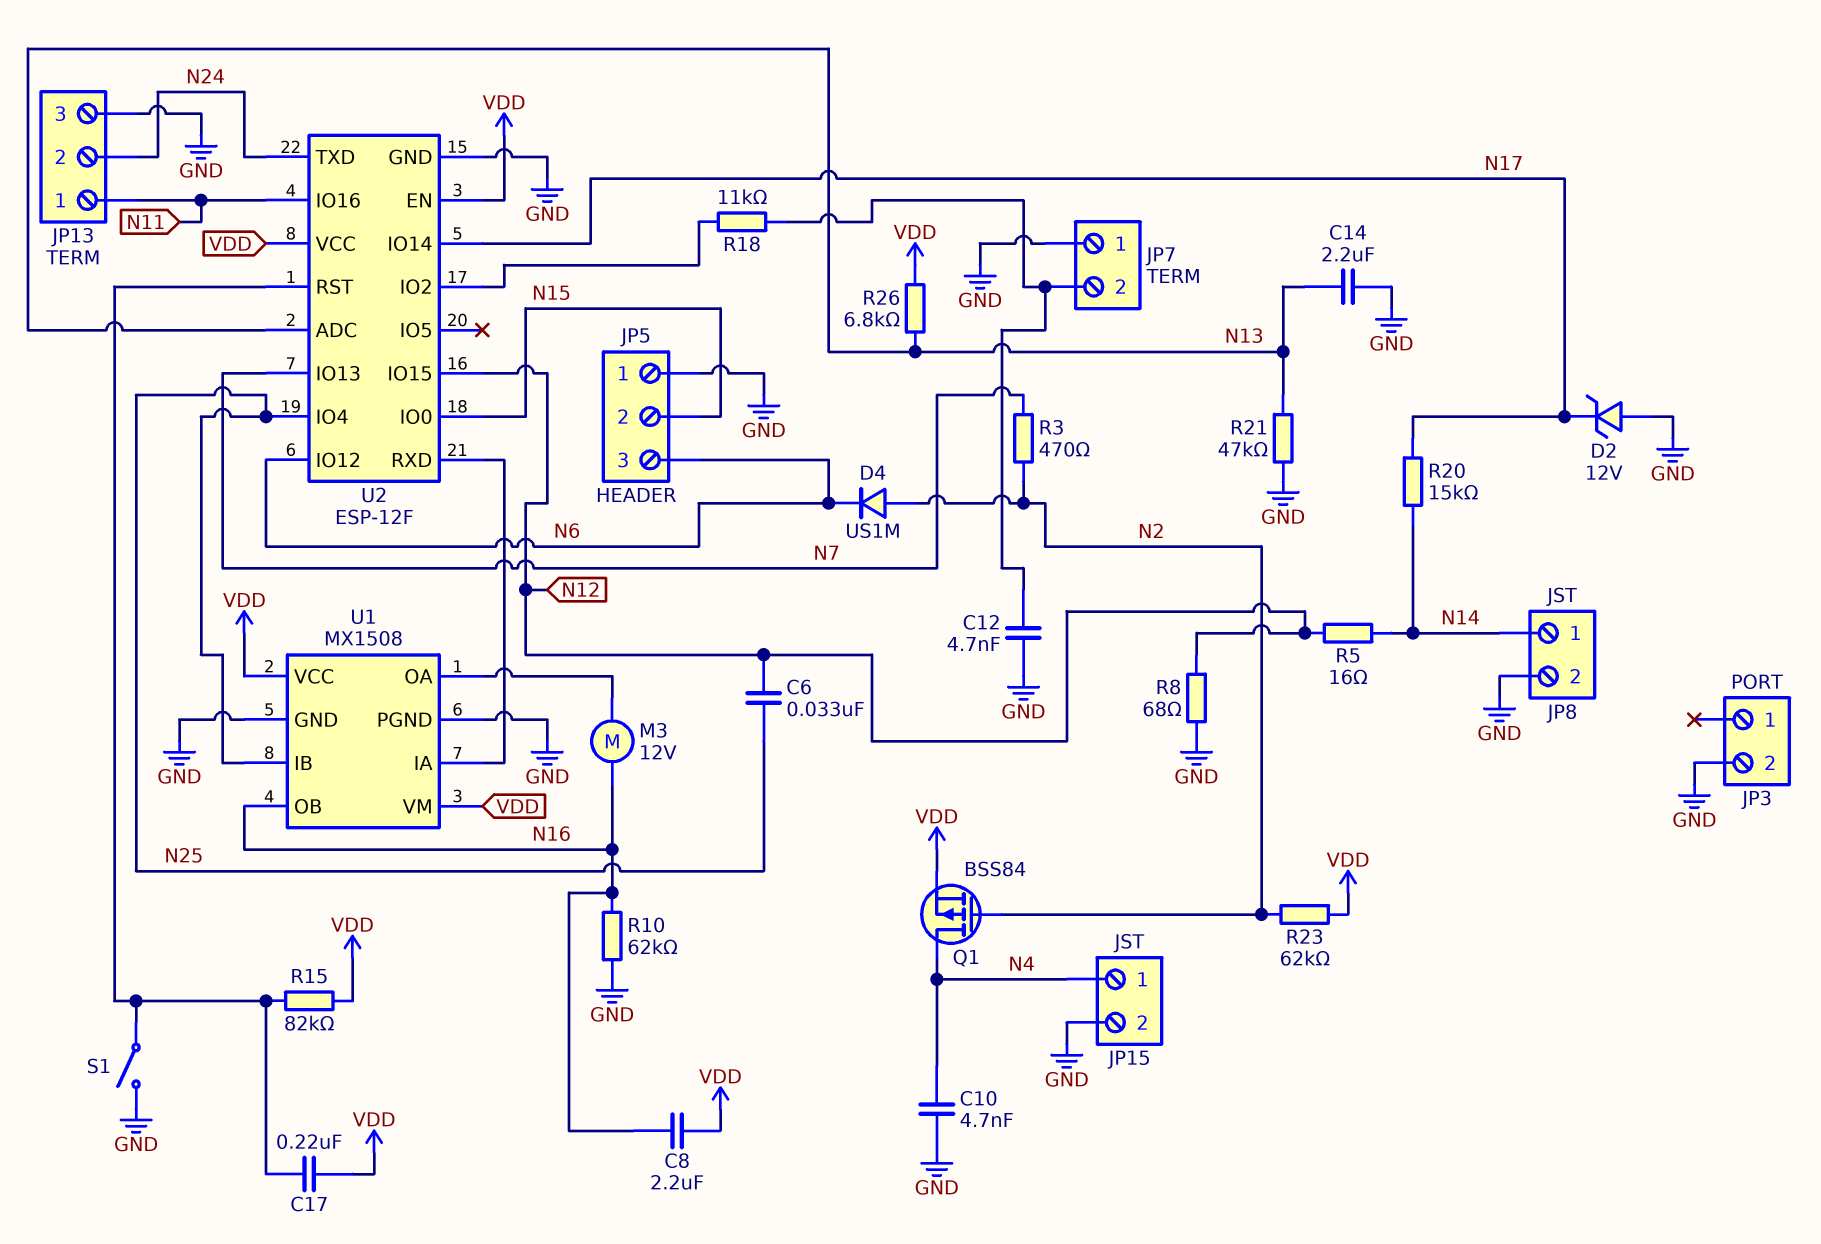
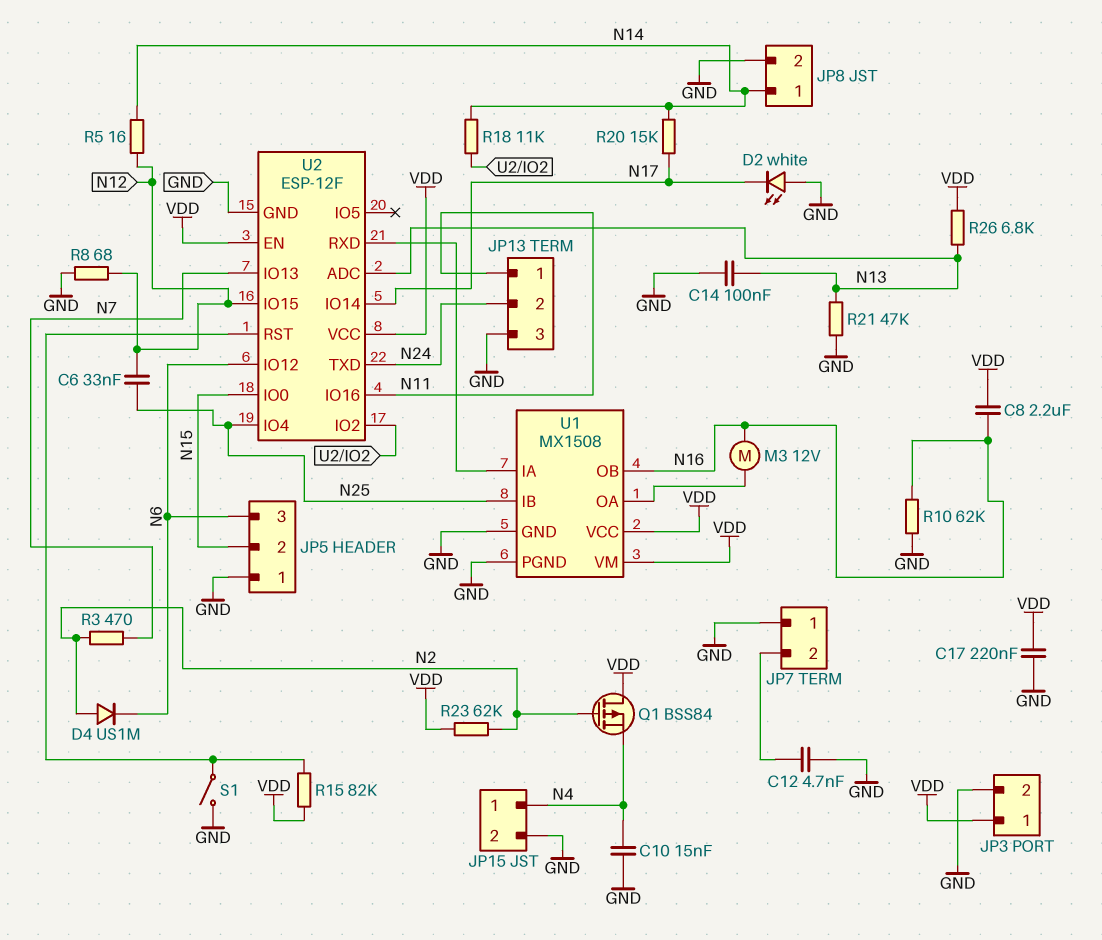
C10: 4.7nF (GND, N4) -> 15nF (GND, N4)
C14: 2.2uF (GND, N13) -> 100nF (GND, N13)
C17: 220nF (U2/RST, VDD) -> 220nF (GND, VDD)
D2: zener 12V (A GND, K N17) -> LED white (A GND, K N17)
JP3 pin 1: none -> VDD
Q1: PMOS BSS84 (G N2, D N4, S VDD) -> PMOS BSS84 (G N2, D VDD, S N4)
R18: 11k (JP7/2, U2/IO2) -> 11k (N14, U2/IO2)

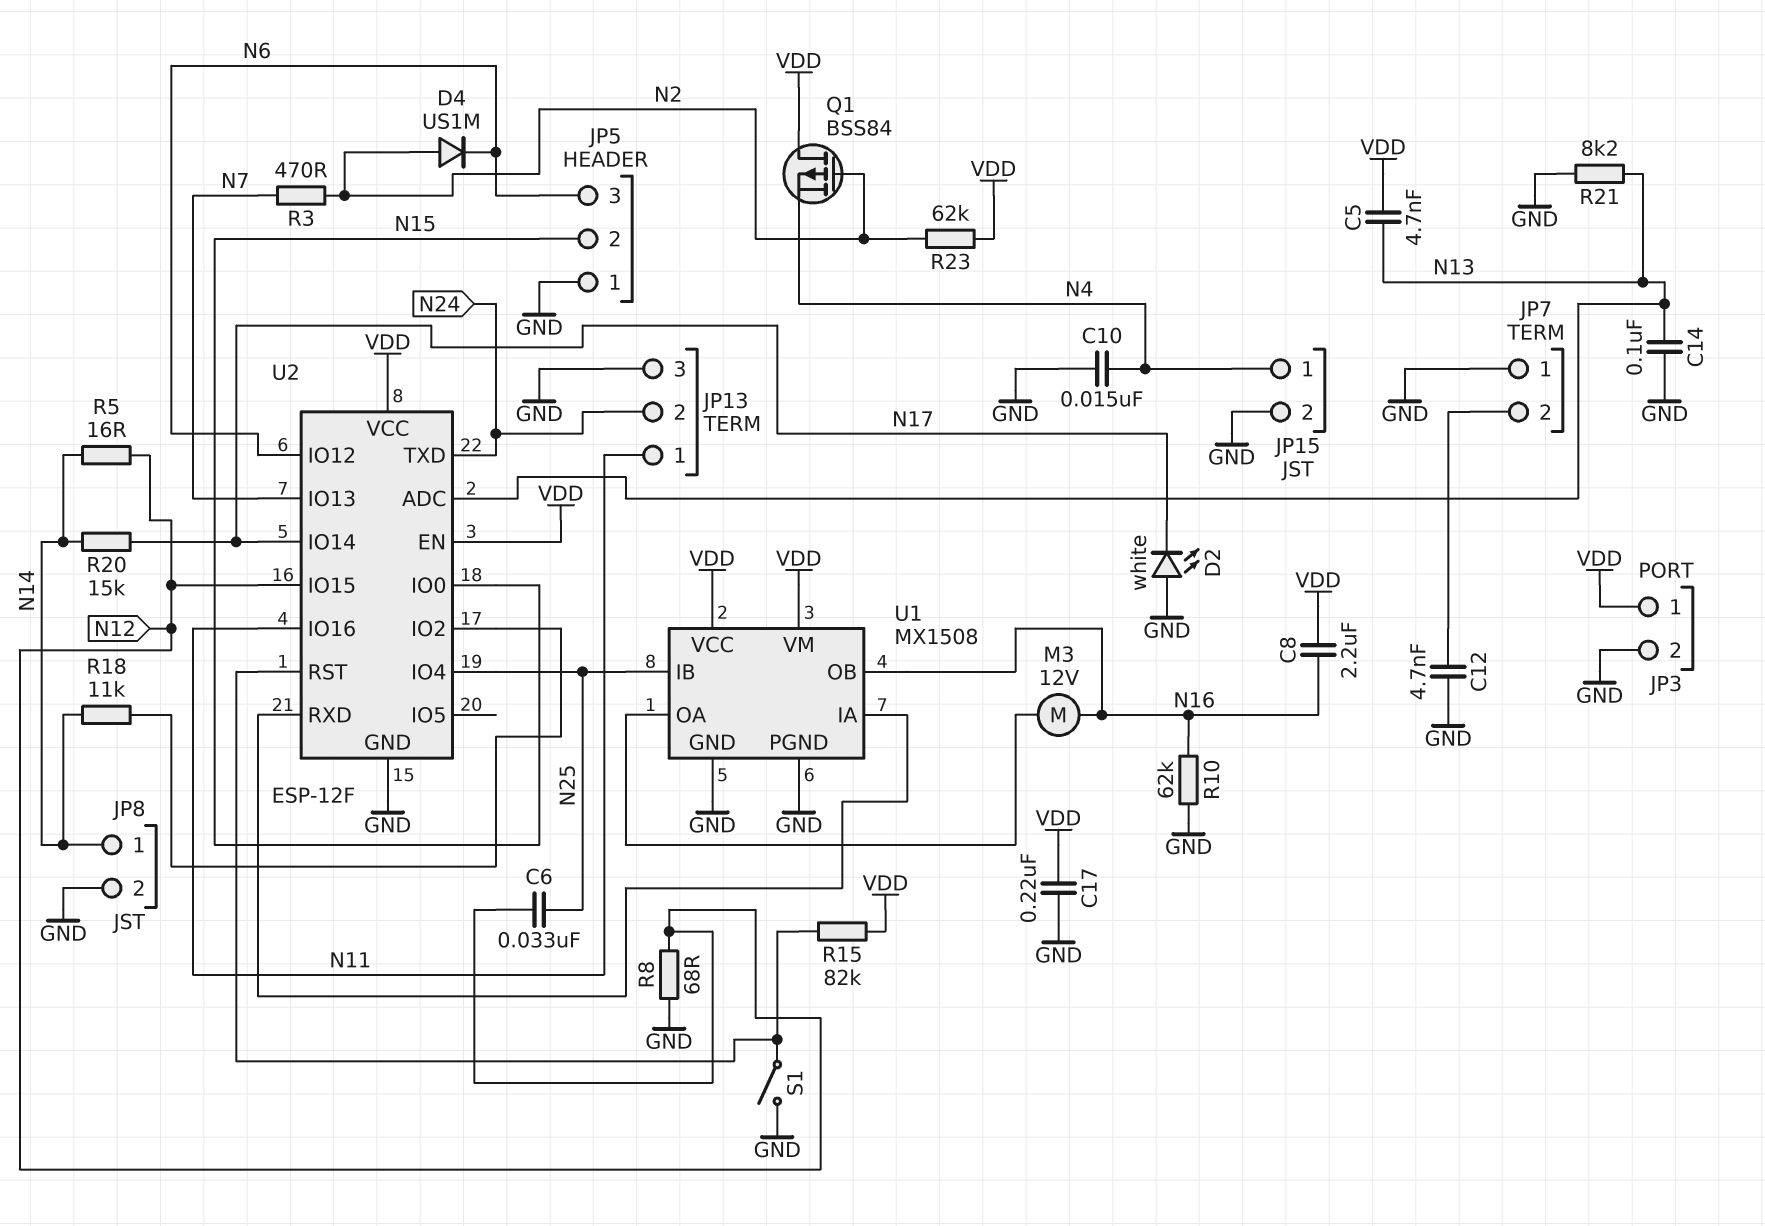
C5: none -> 4.7nF (N13, VDD)
R21: 47k (GND, N13) -> 8.2k (GND, N13)
R26: 6.8k (N13, VDD) -> none

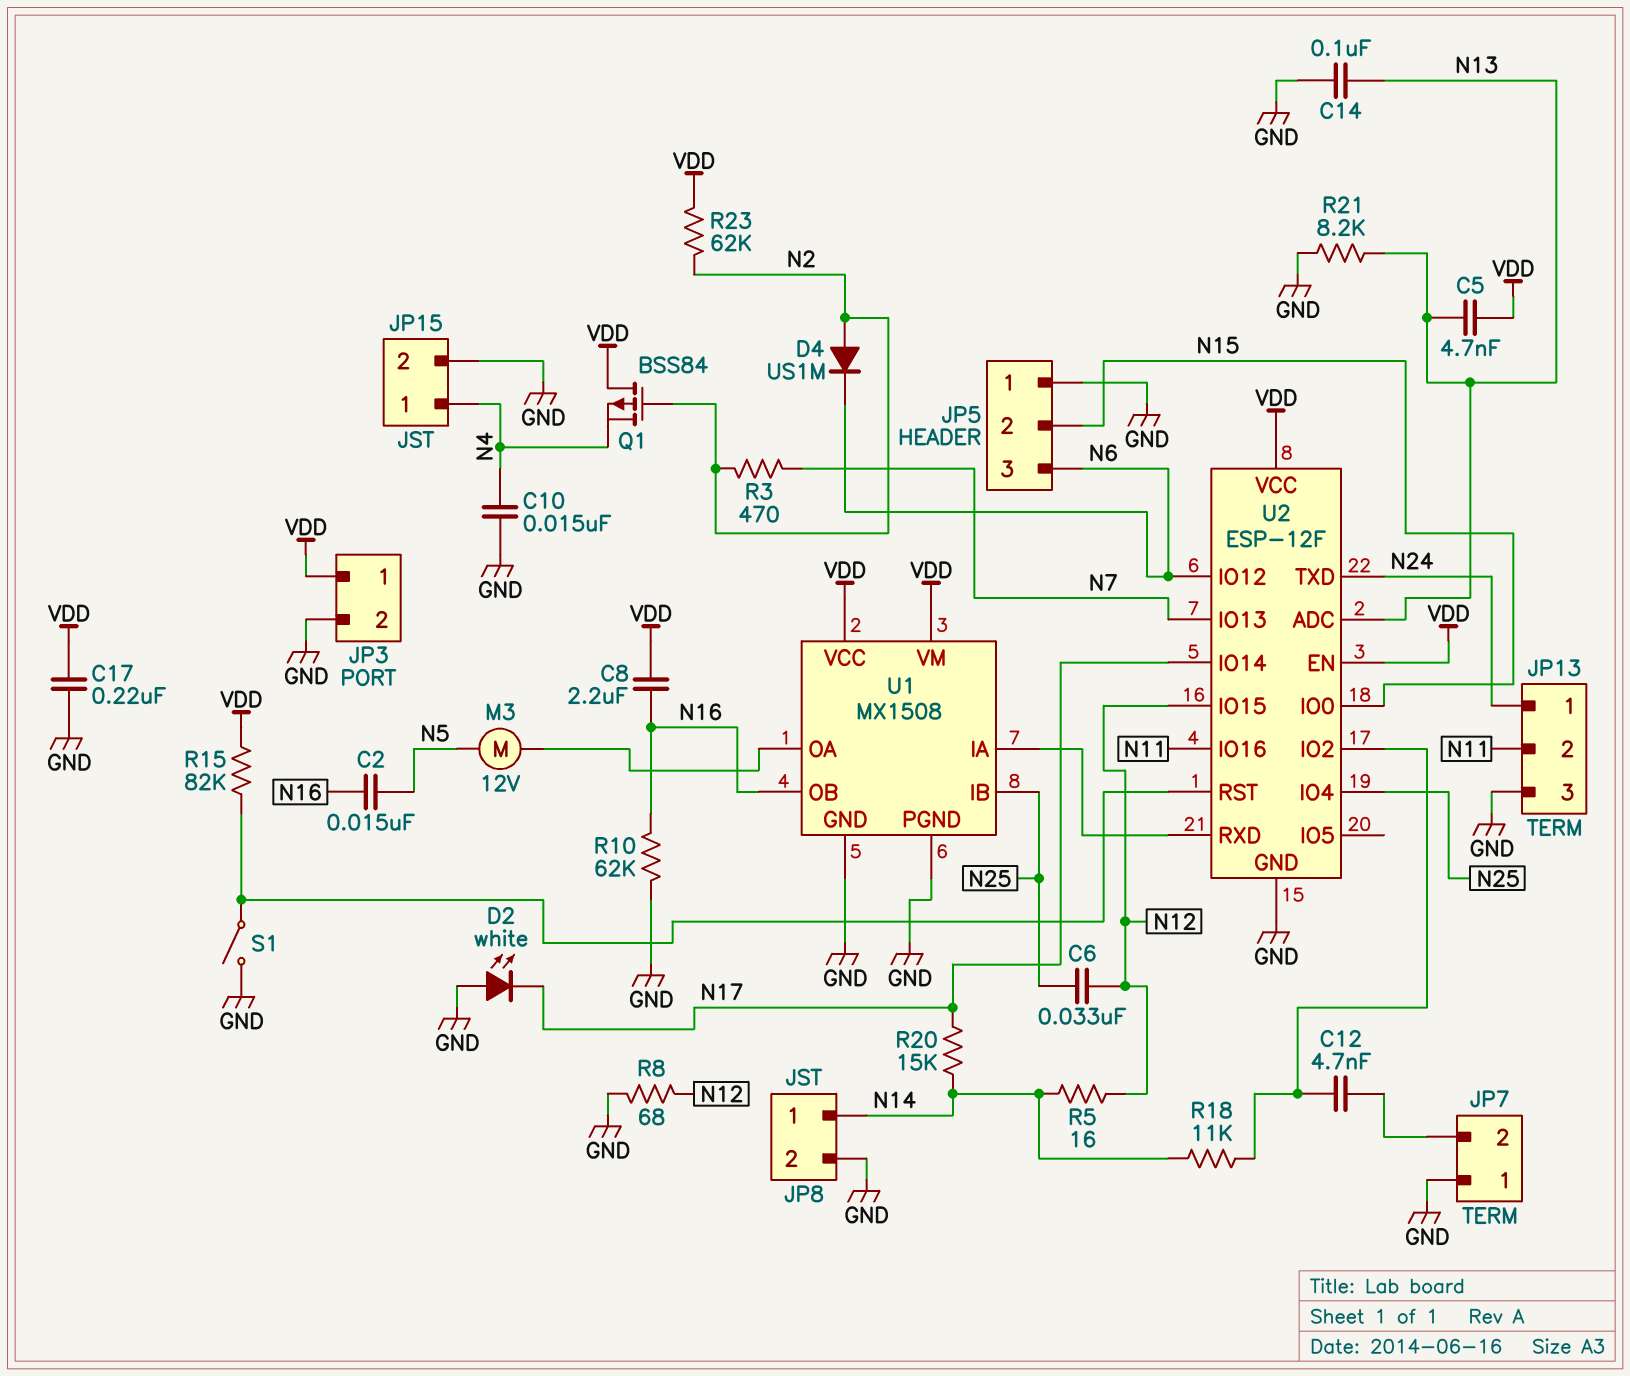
C2: none -> 15nF (N5, N16)
C12: 4.7nF (GND, JP7/2) -> 4.7nF (JP7/2, U2/IO2)
JP13 pin 1: N11 -> N24
JP13 pin 2: N24 -> N11
M3: motor 12V (N16, U1/OA) -> motor 12V (N5, U1/OA)

